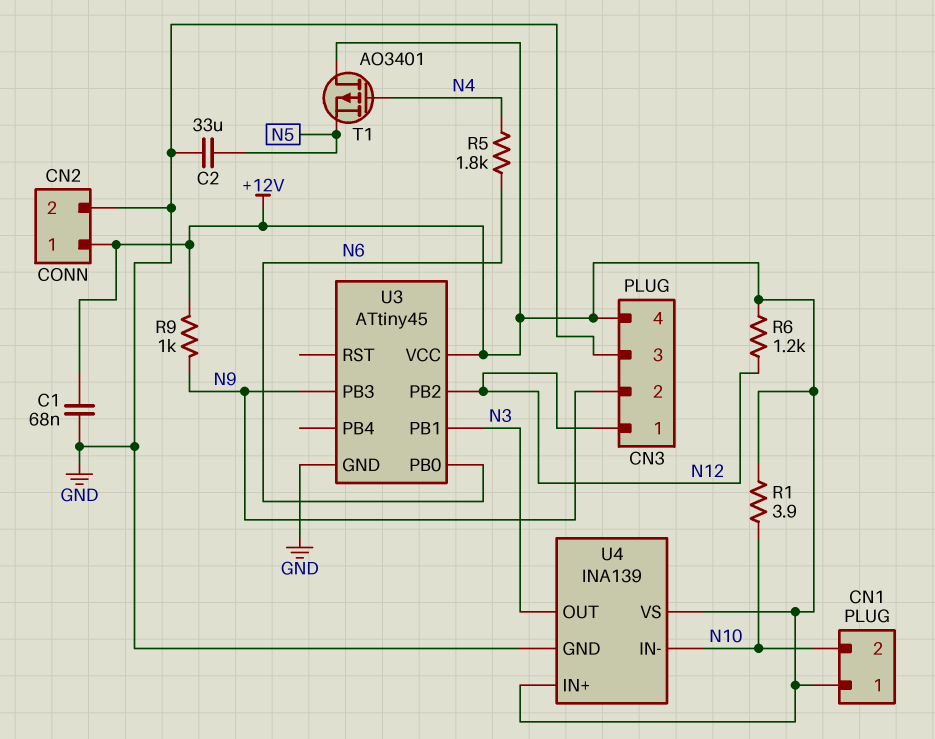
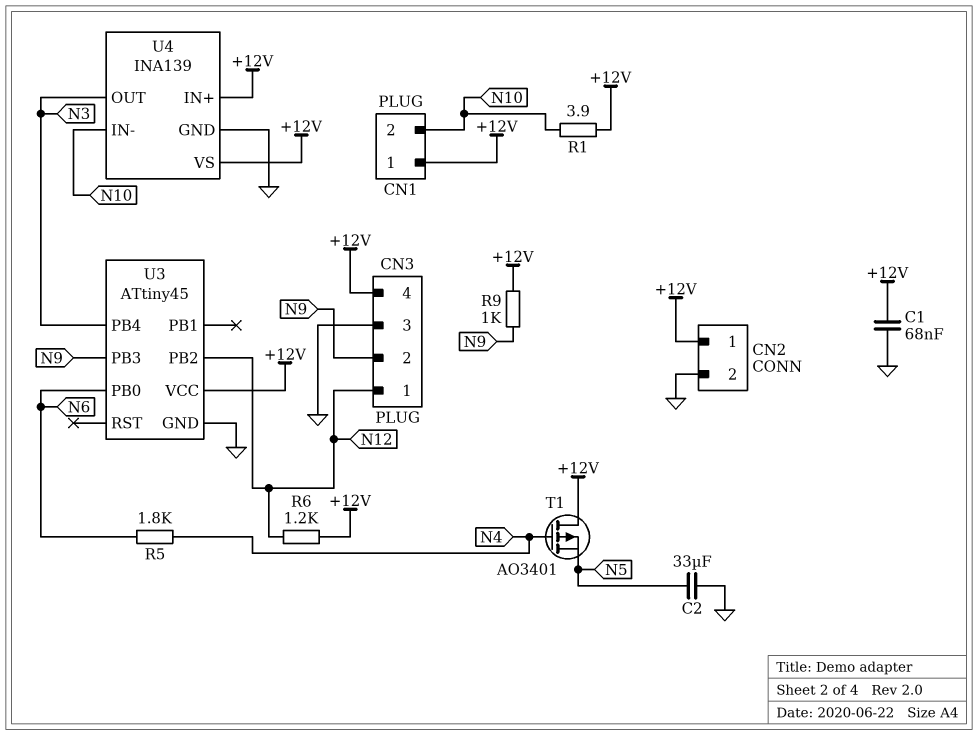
U3 pin PB1: N3 -> none
U3 pin PB4: none -> N3

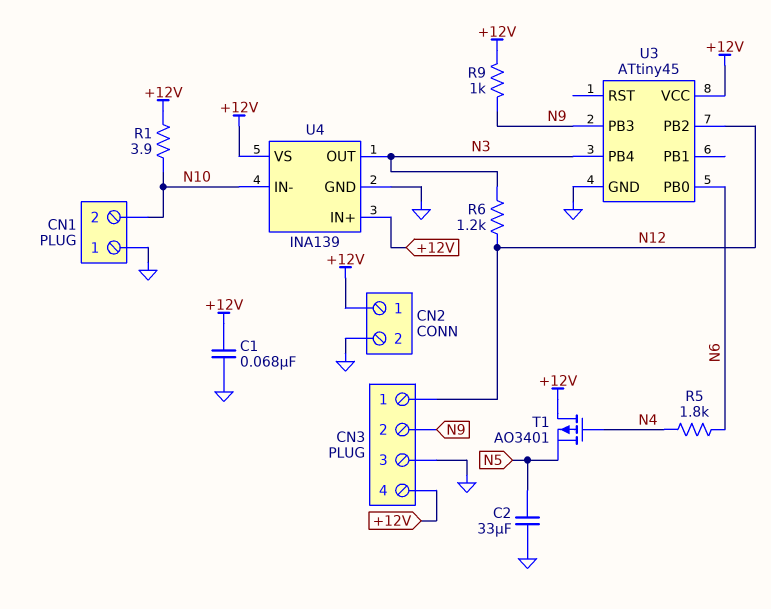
CN1 pin 1: +12V -> GND
R6: 1.2k (+12V, N12) -> 1.2k (N3, N12)

